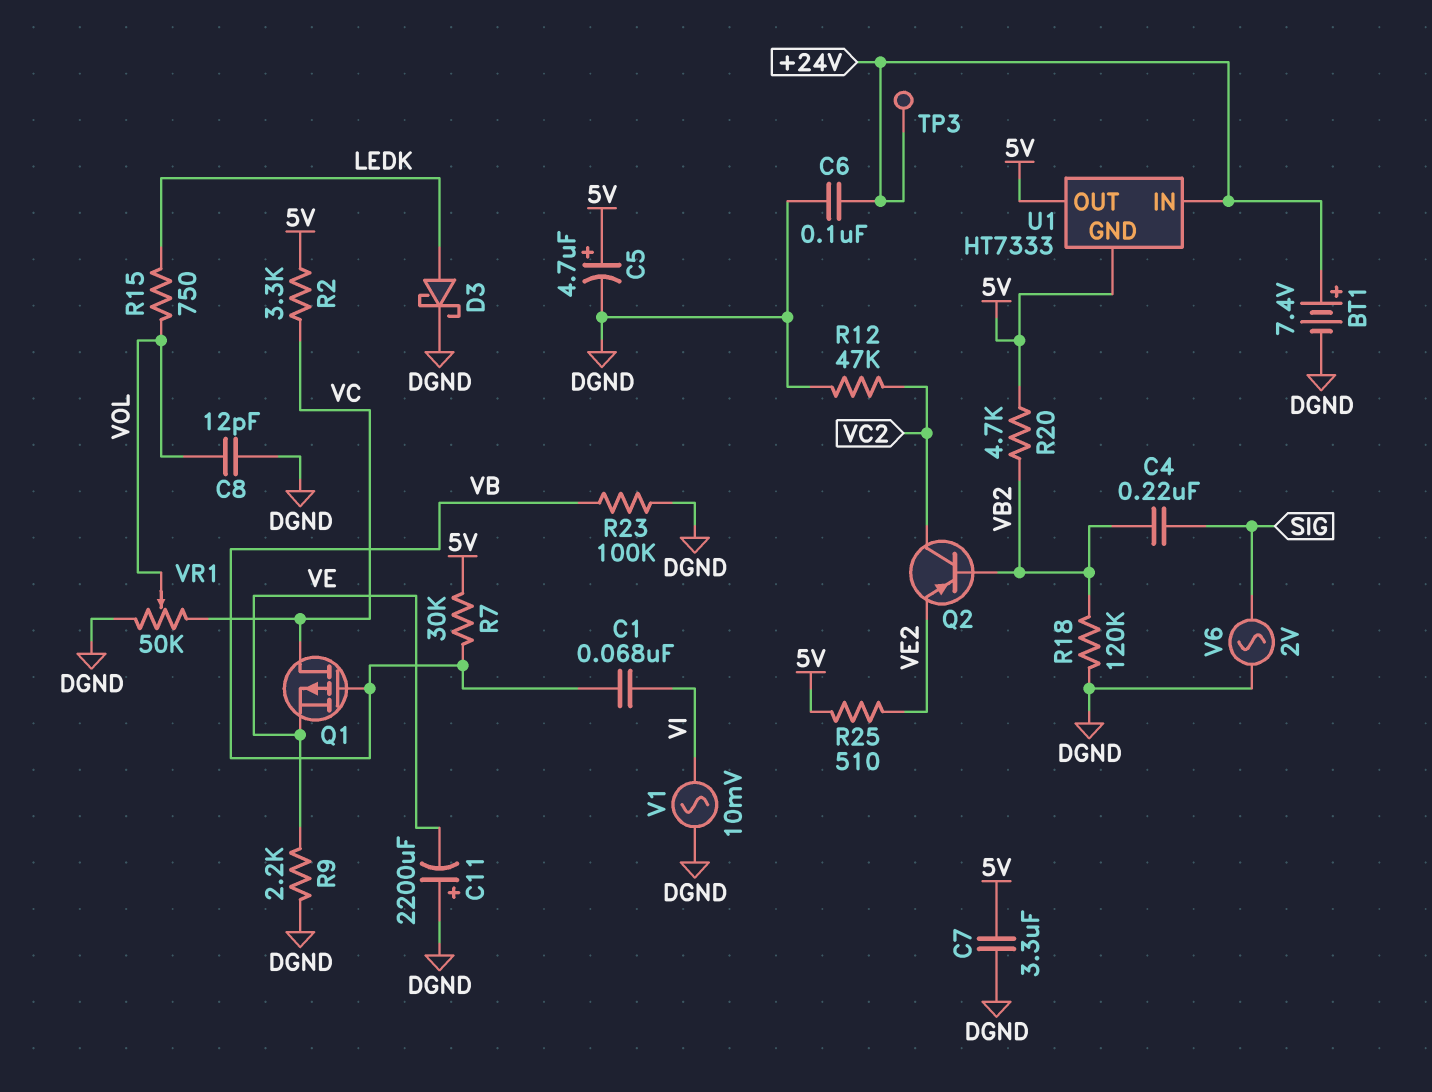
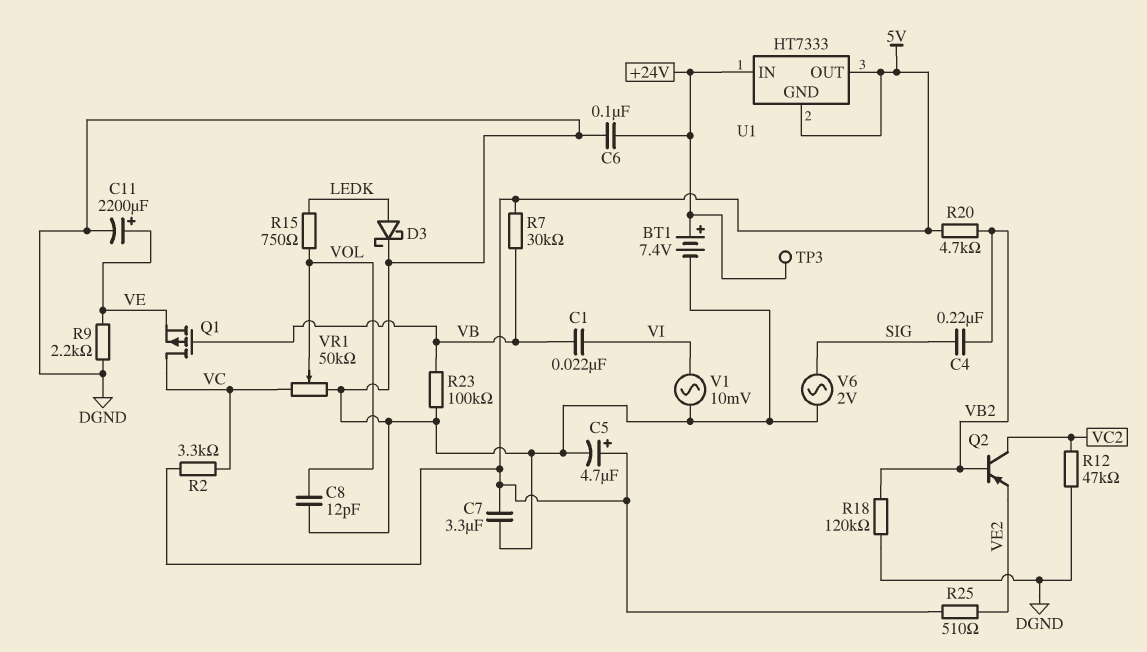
C1: 68nF (VB, VI) -> 22nF (VB, VI)
C11: 2200uF (plus DGND, minus VE) -> 2200uF (plus VE, minus DGND)

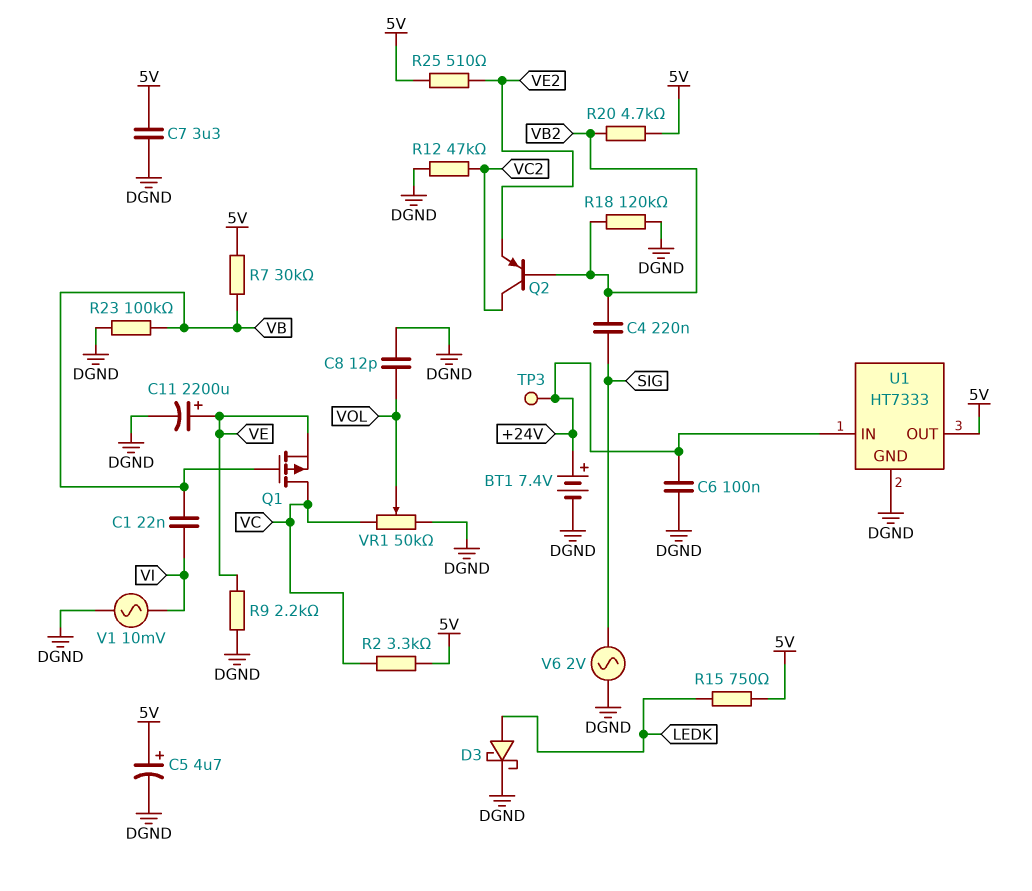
R15: 750 (LEDK, VOL) -> 750 (5V, LEDK)
U1 pin GND: 5V -> DGND

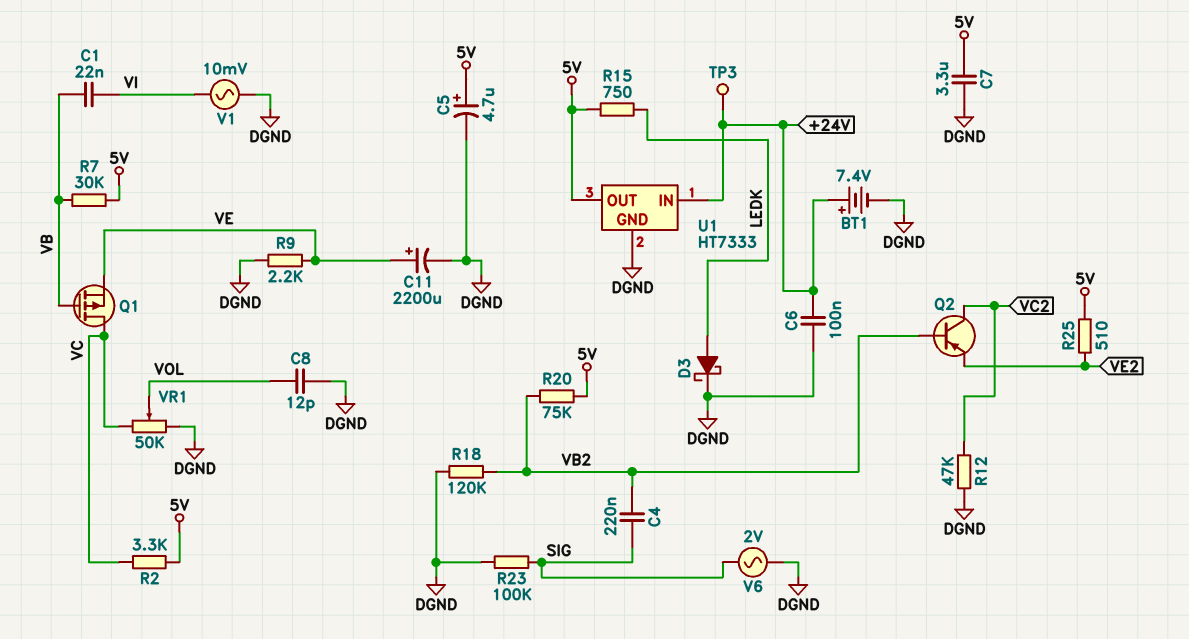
R20: 4.7k (5V, VB2) -> 75k (5V, VB2)
R23: 100k (DGND, VB) -> 100k (DGND, SIG)

